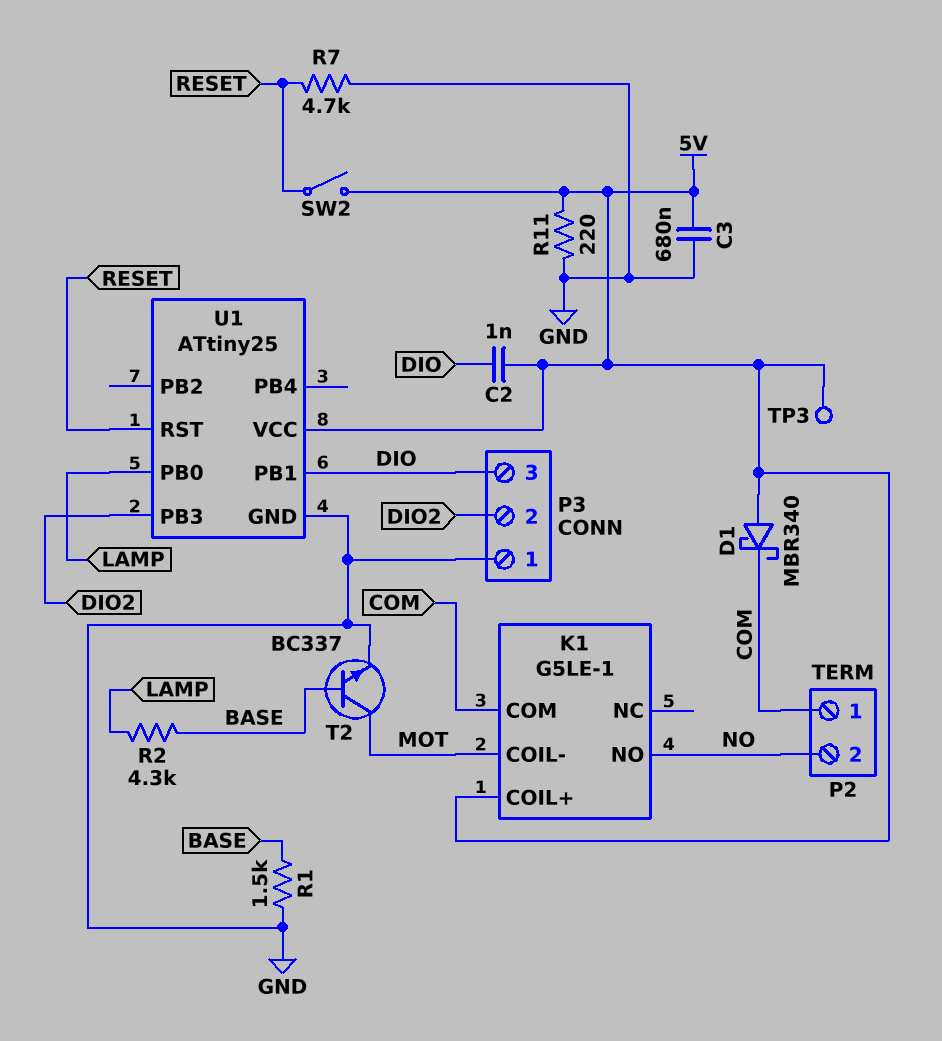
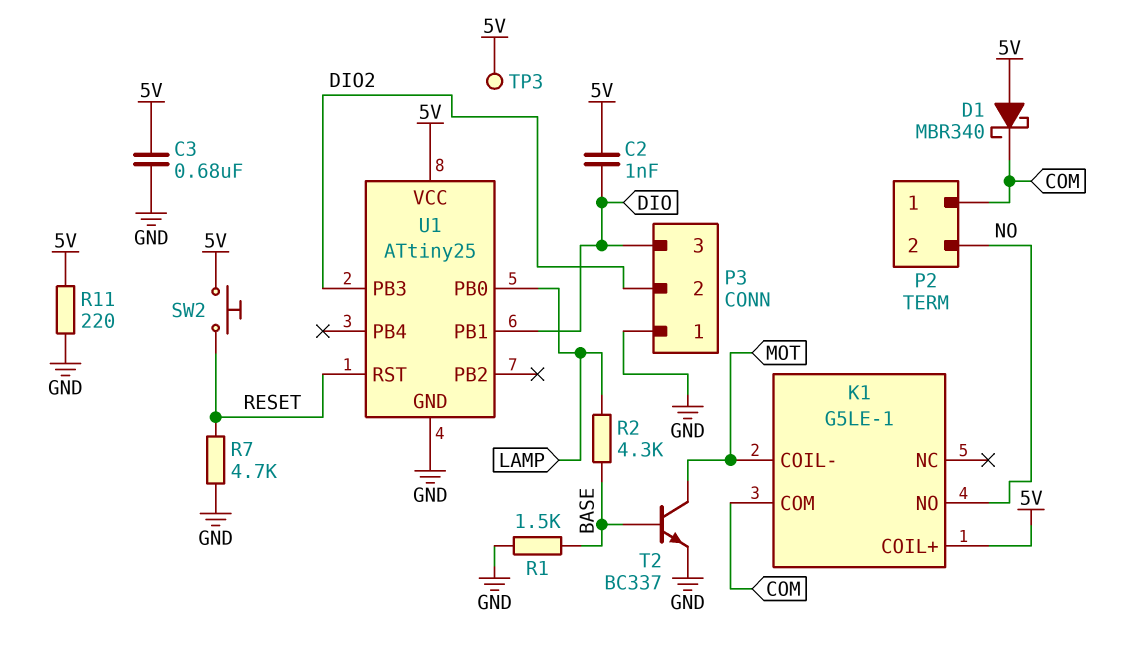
SW2: switch (5V, RESET) -> button (5V, RESET)

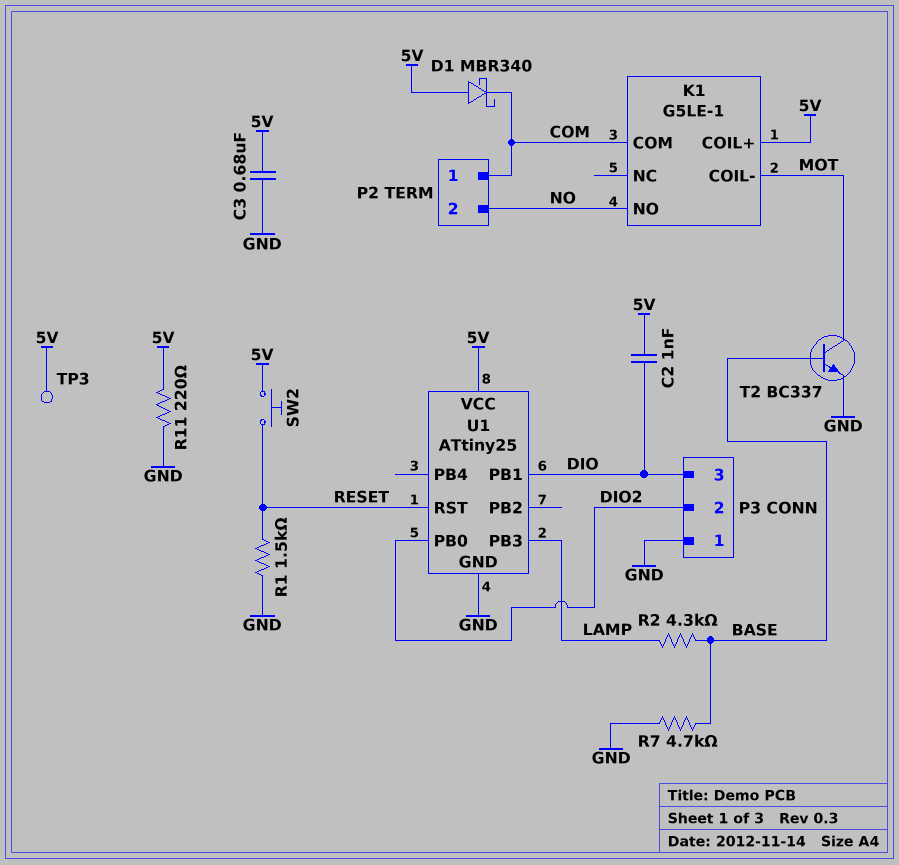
R1: 1.5k (BASE, GND) -> 1.5k (GND, RESET)
R7: 4.7k (GND, RESET) -> 4.7k (BASE, GND)
U1 pin PB0: LAMP -> DIO2
U1 pin PB3: DIO2 -> LAMP

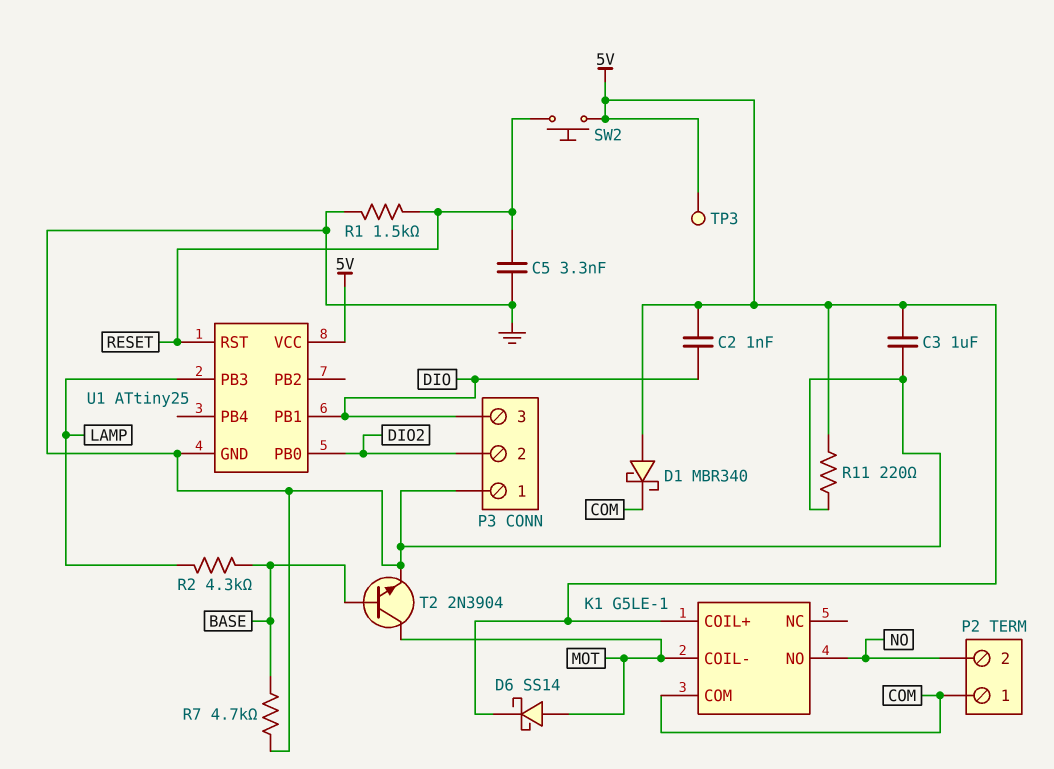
C3: 680nF (5V, GND) -> 1uF (5V, GND)
C5: none -> 3.3nF (GND, RESET)
D6: none -> schottky SS14 (A MOT, K 5V)
T2: NPN BC337 (B BASE, C MOT, E GND) -> NPN 2N3904 (B BASE, C MOT, E GND)

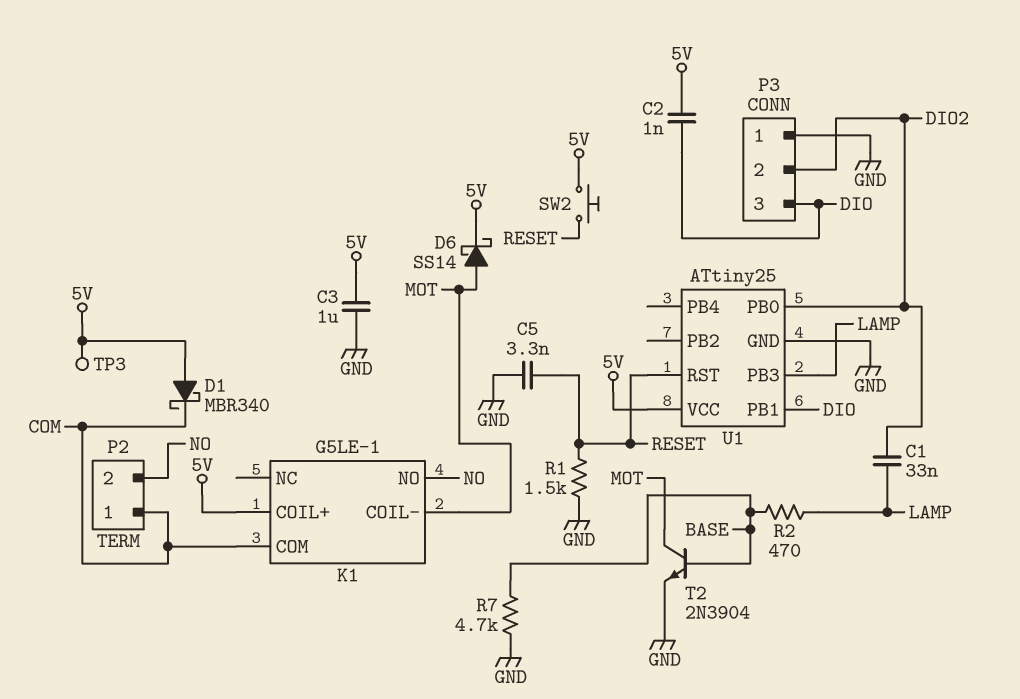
C1: none -> 33nF (DIO2, LAMP)
R2: 4.3k (BASE, LAMP) -> 470 (BASE, LAMP)
R11: 220 (5V, GND) -> none

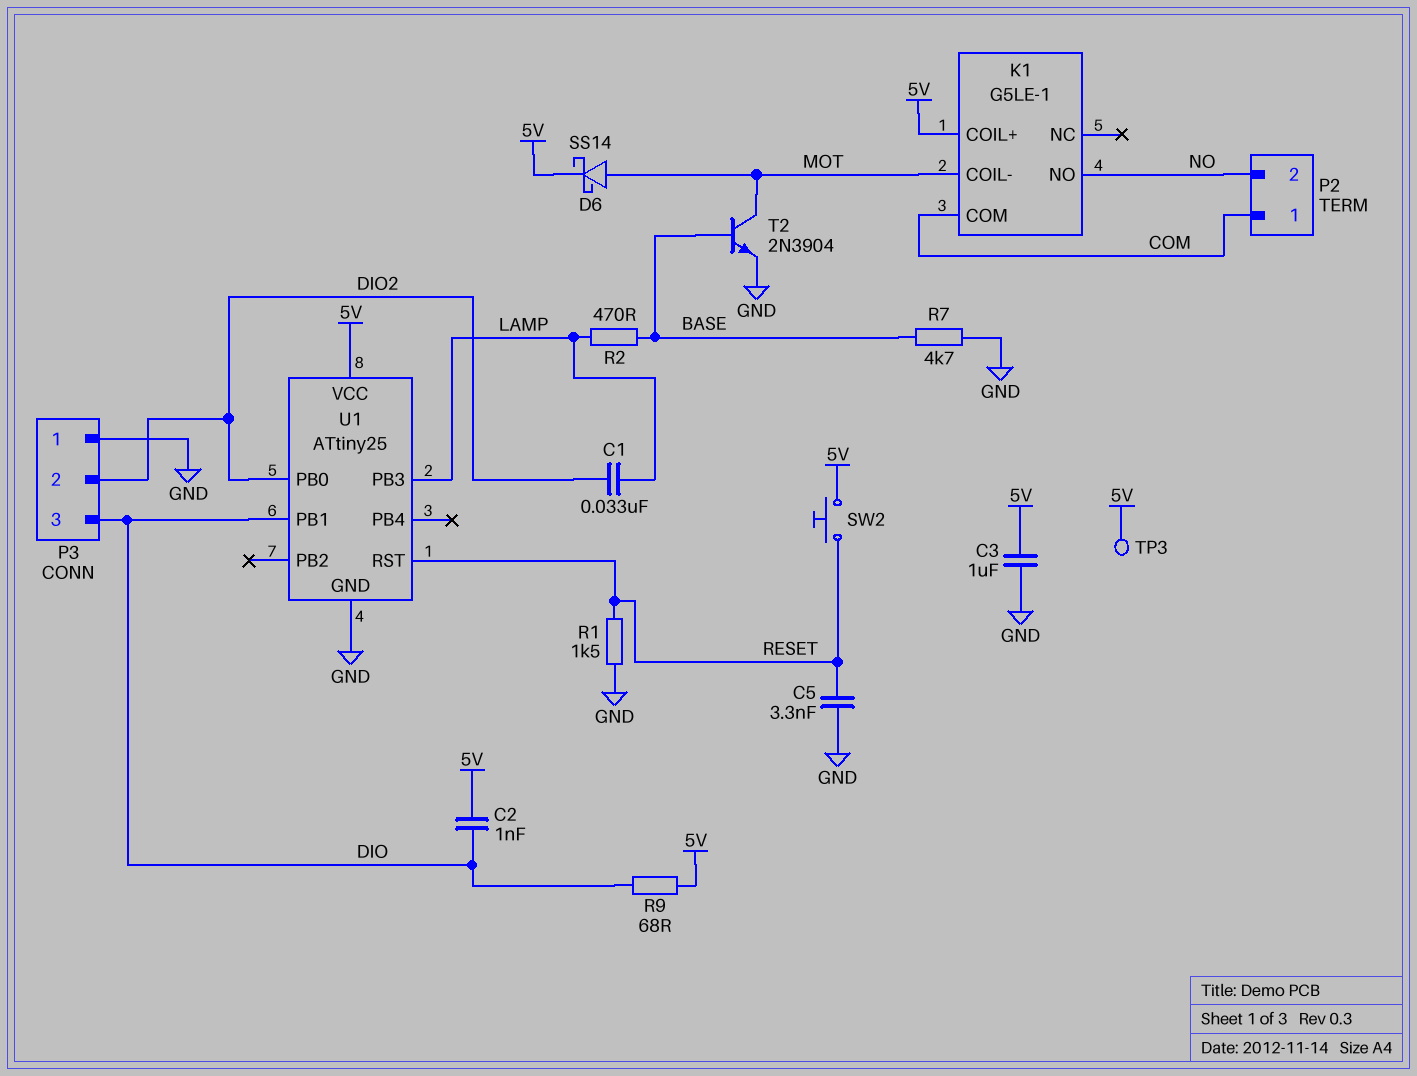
D1: schottky MBR340 (A 5V, K COM) -> none
R9: none -> 68 (5V, DIO)

